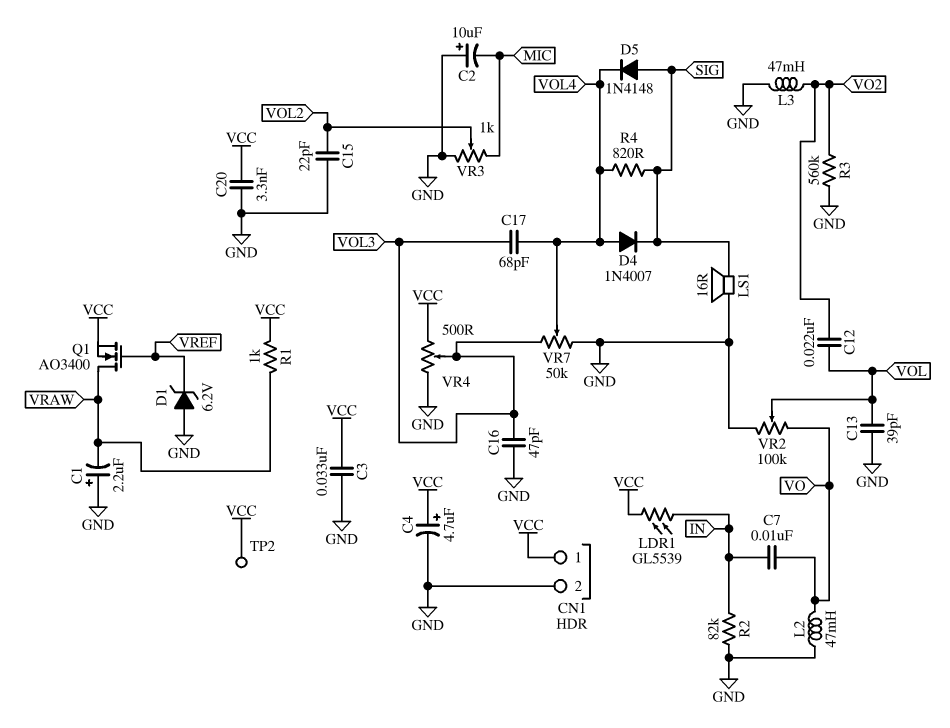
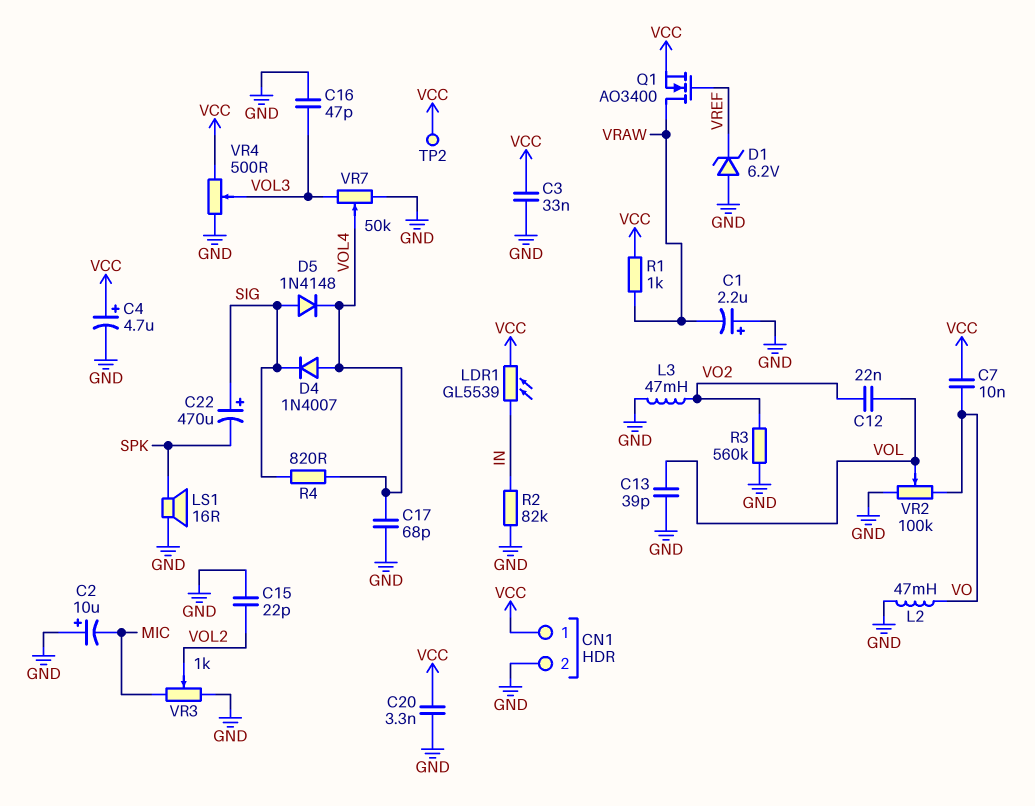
C7: 10nF (IN, VO) -> 10nF (VCC, VO)
C17: 68pF (VOL3, VOL4) -> 68pF (GND, VOL4)
C22: none -> 470uF (plus SIG, minus SPK)
LS1: speaker 16R (GND, SIG) -> speaker 16R (GND, SPK)

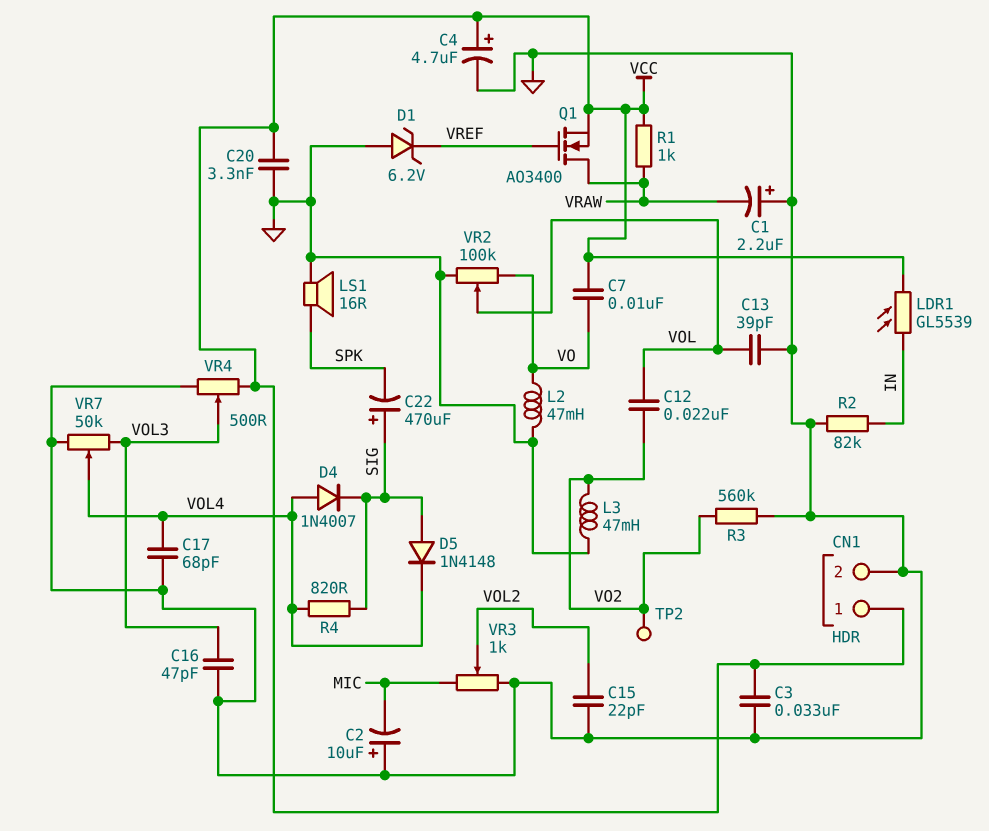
TP2: test point (VCC) -> test point (VO2)

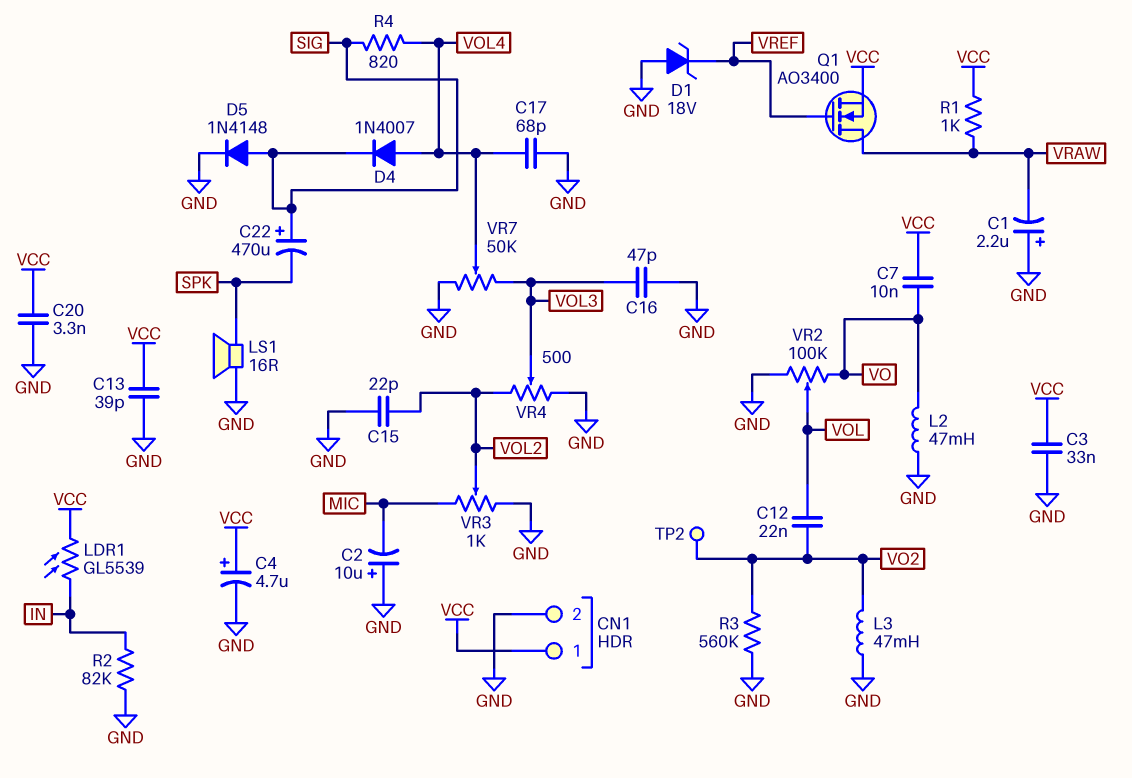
C13: 39pF (GND, VOL) -> 39pF (GND, VCC)
D1: zener 6.2V (A GND, K VREF) -> zener 18V (A GND, K VREF)
D5: diode 1N4148 (A SIG, K VOL4) -> diode 1N4148 (A SIG, K GND)
VR4: 500 (GND, VCC, wiper VOL3) -> 500 (GND, VOL2, wiper VOL3)

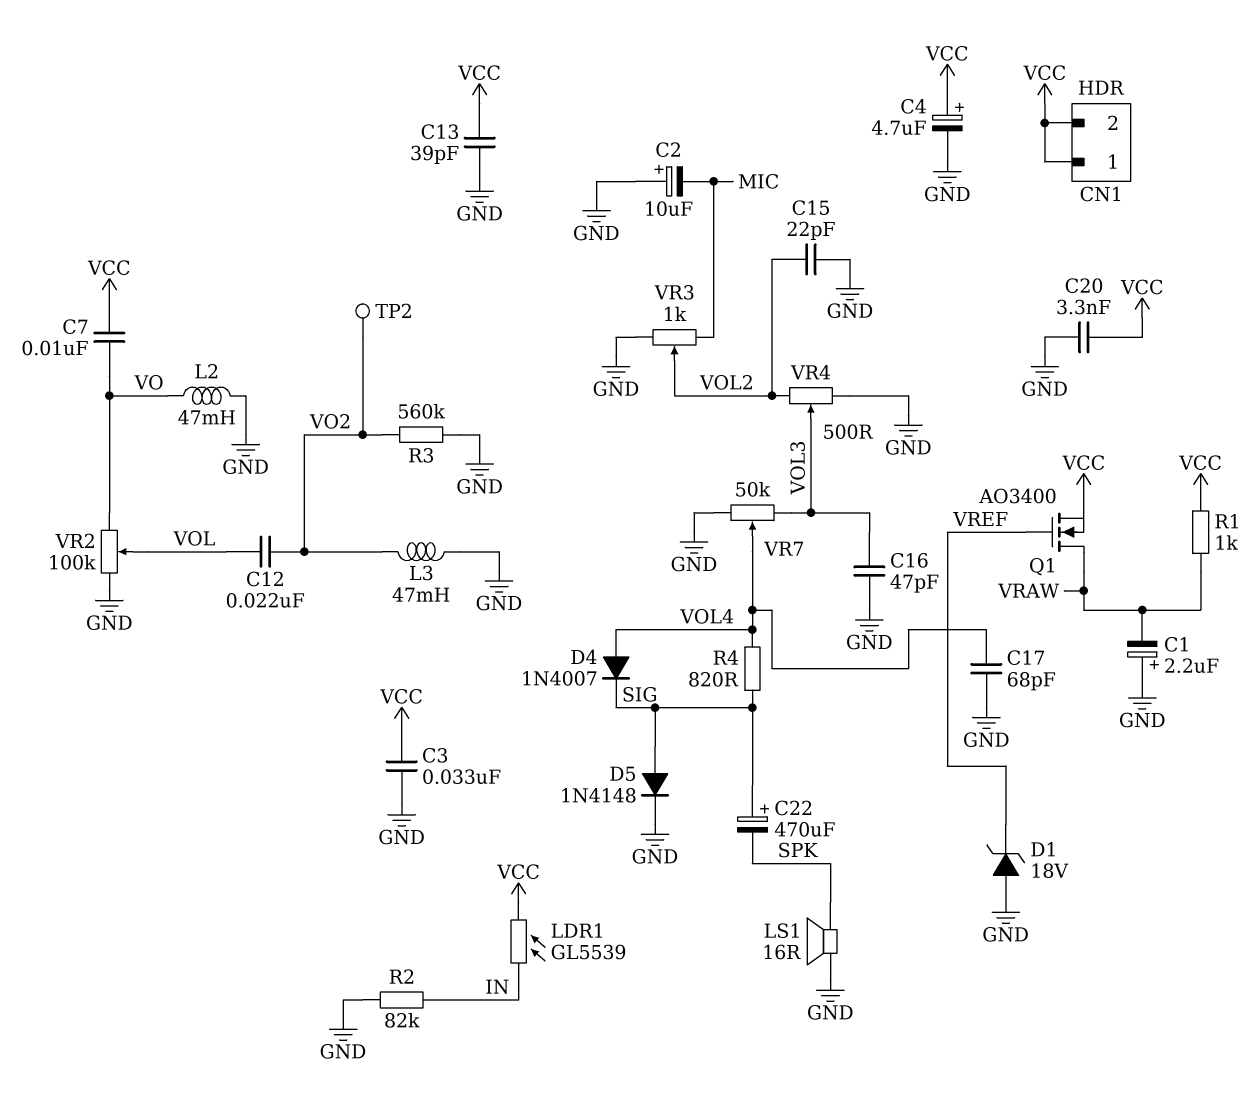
CN1 pin 2: GND -> VCC

